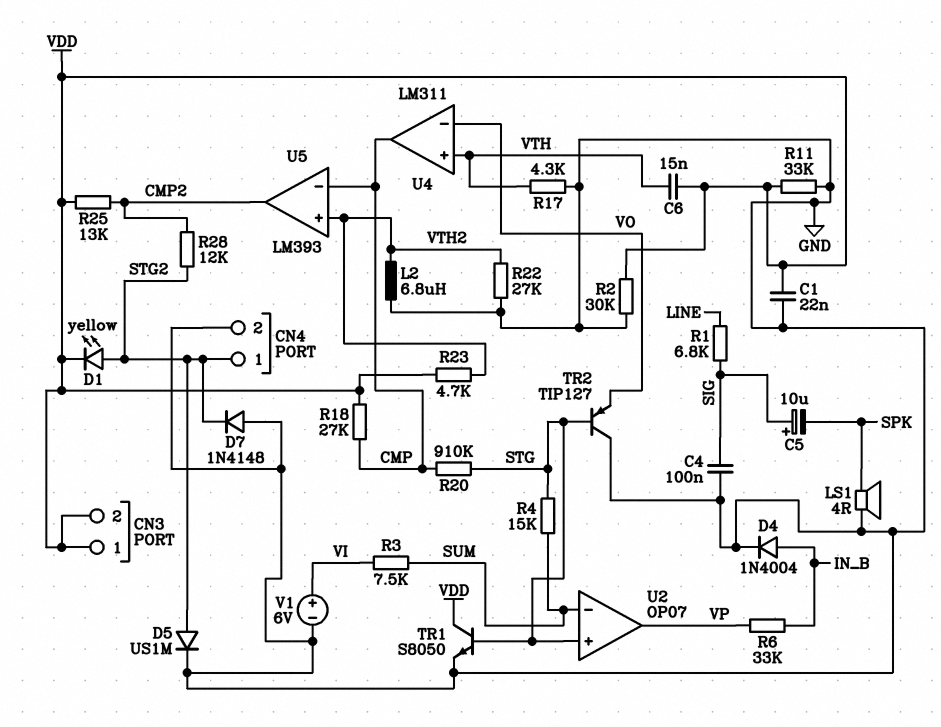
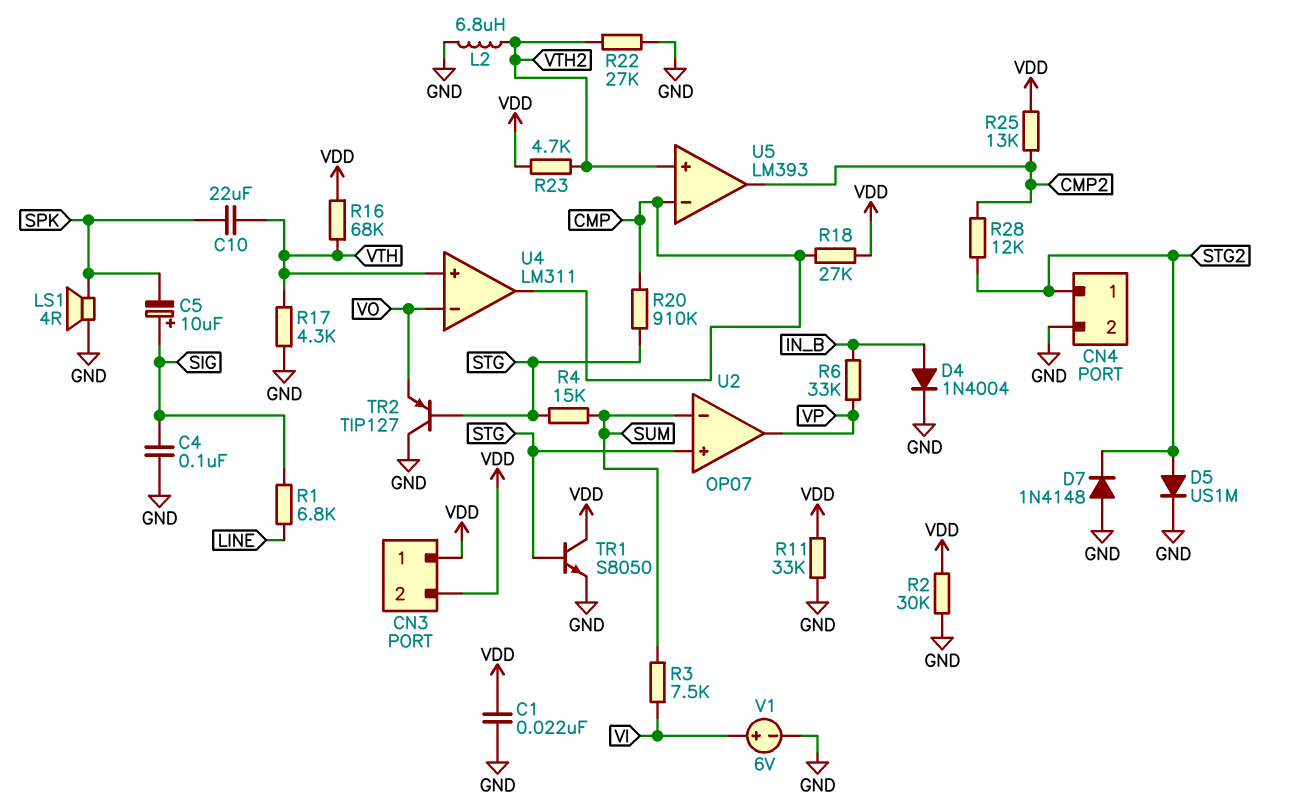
C6: 15nF (VDD, VTH) -> none
C10: none -> 22uF (SPK, VTH)
D1: LED yellow (A STG2, K VDD) -> none
R16: none -> 68k (VDD, VTH)

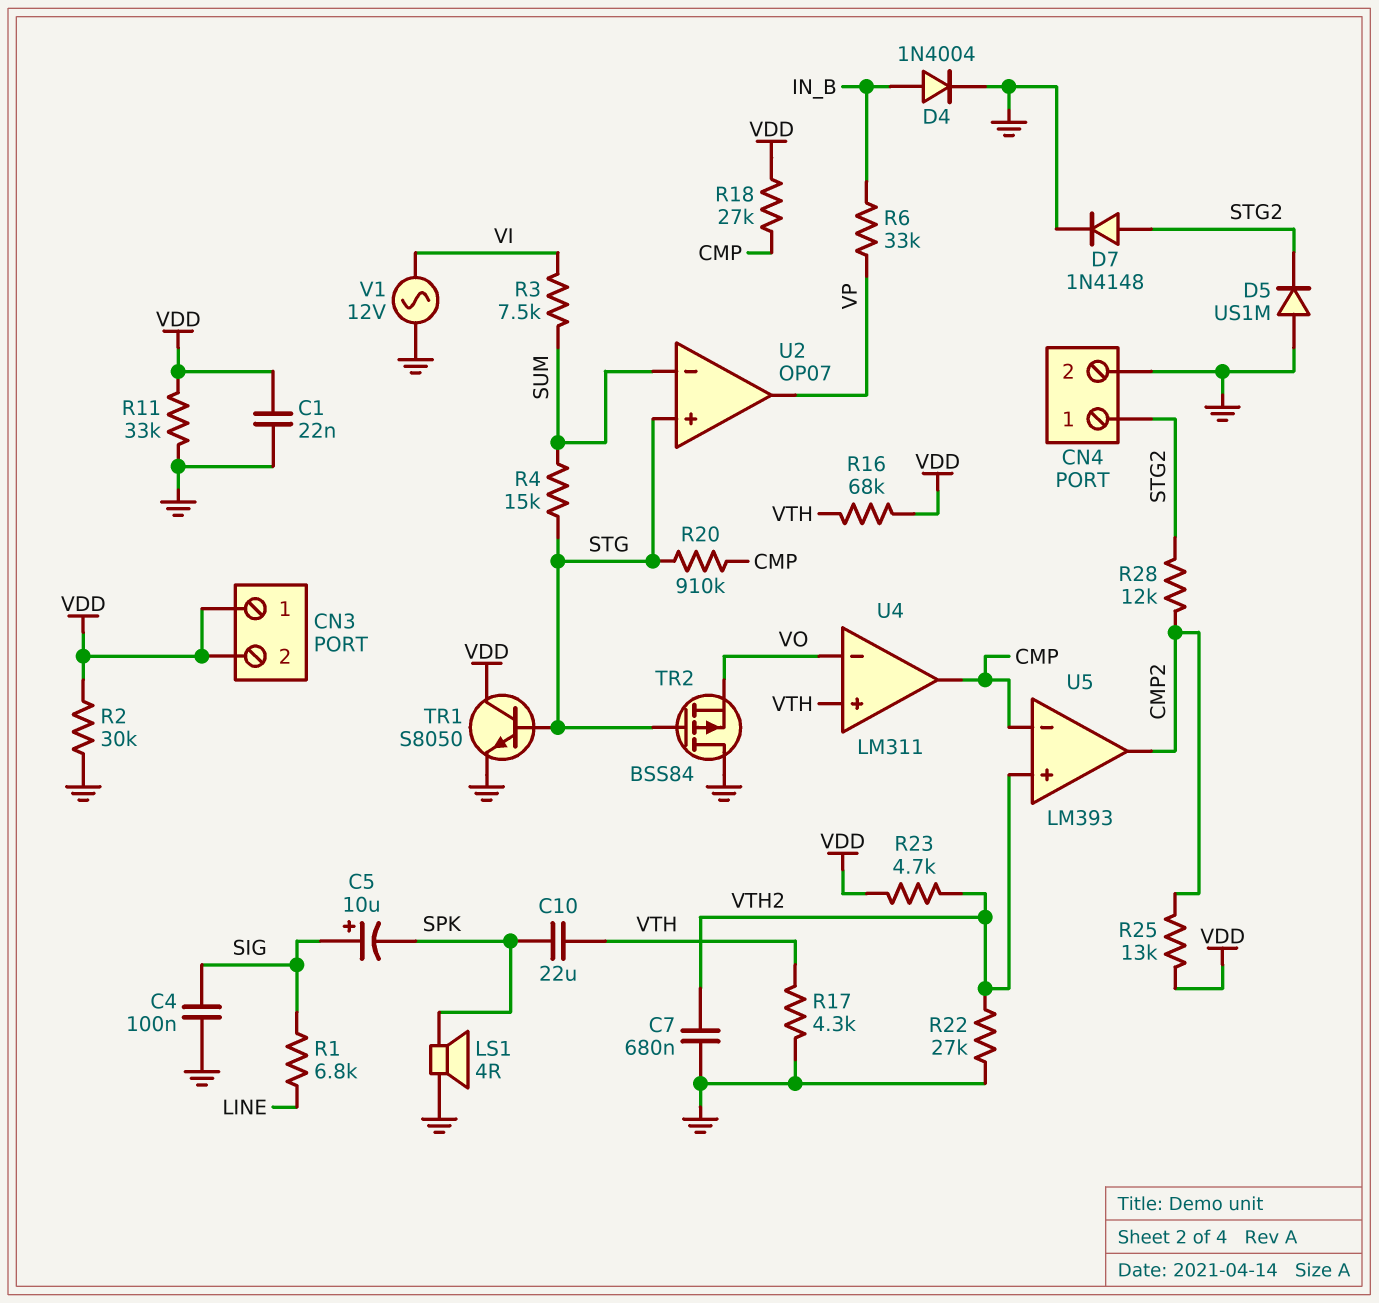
C7: none -> 680nF (GND, VTH2)
D5: diode US1M (A STG2, K GND) -> diode US1M (A GND, K STG2)
D7: diode 1N4148 (A GND, K STG2) -> diode 1N4148 (A STG2, K GND)
L2: 6.8uH (GND, VTH2) -> none
TR2: PNP TIP127 (B STG, C GND, E VO) -> PMOS BSS84 (G STG, D GND, S VO)
V1: 6V (plus VI, minus GND) -> AC 12V (GND, VI)

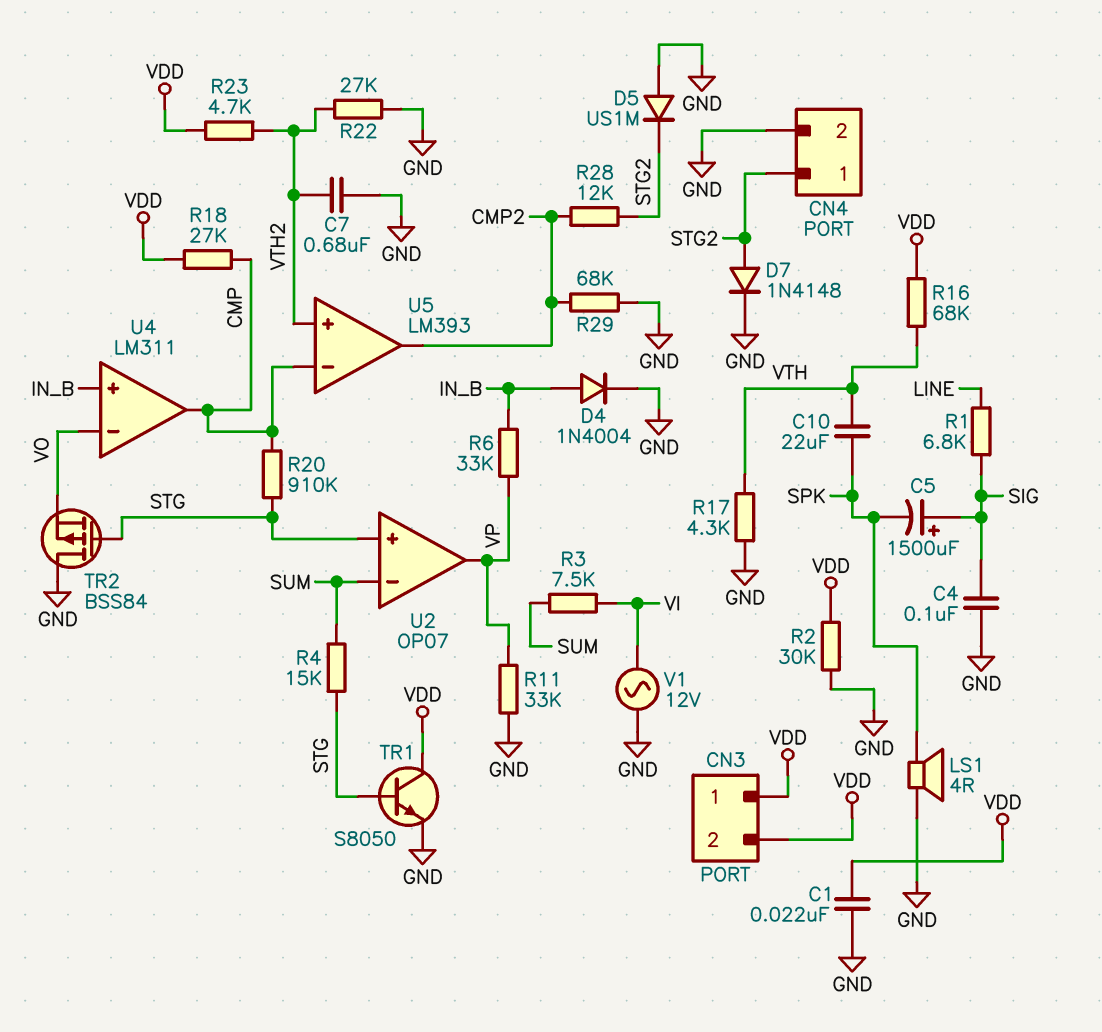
C5: 10uF (plus SIG, minus SPK) -> 1500uF (plus SIG, minus SPK)
R11: 33k (GND, VDD) -> 33k (GND, VP)
R25: 13k (CMP2, VDD) -> none
R29: none -> 68k (CMP2, GND)
U4 pin in+: VTH -> IN_B

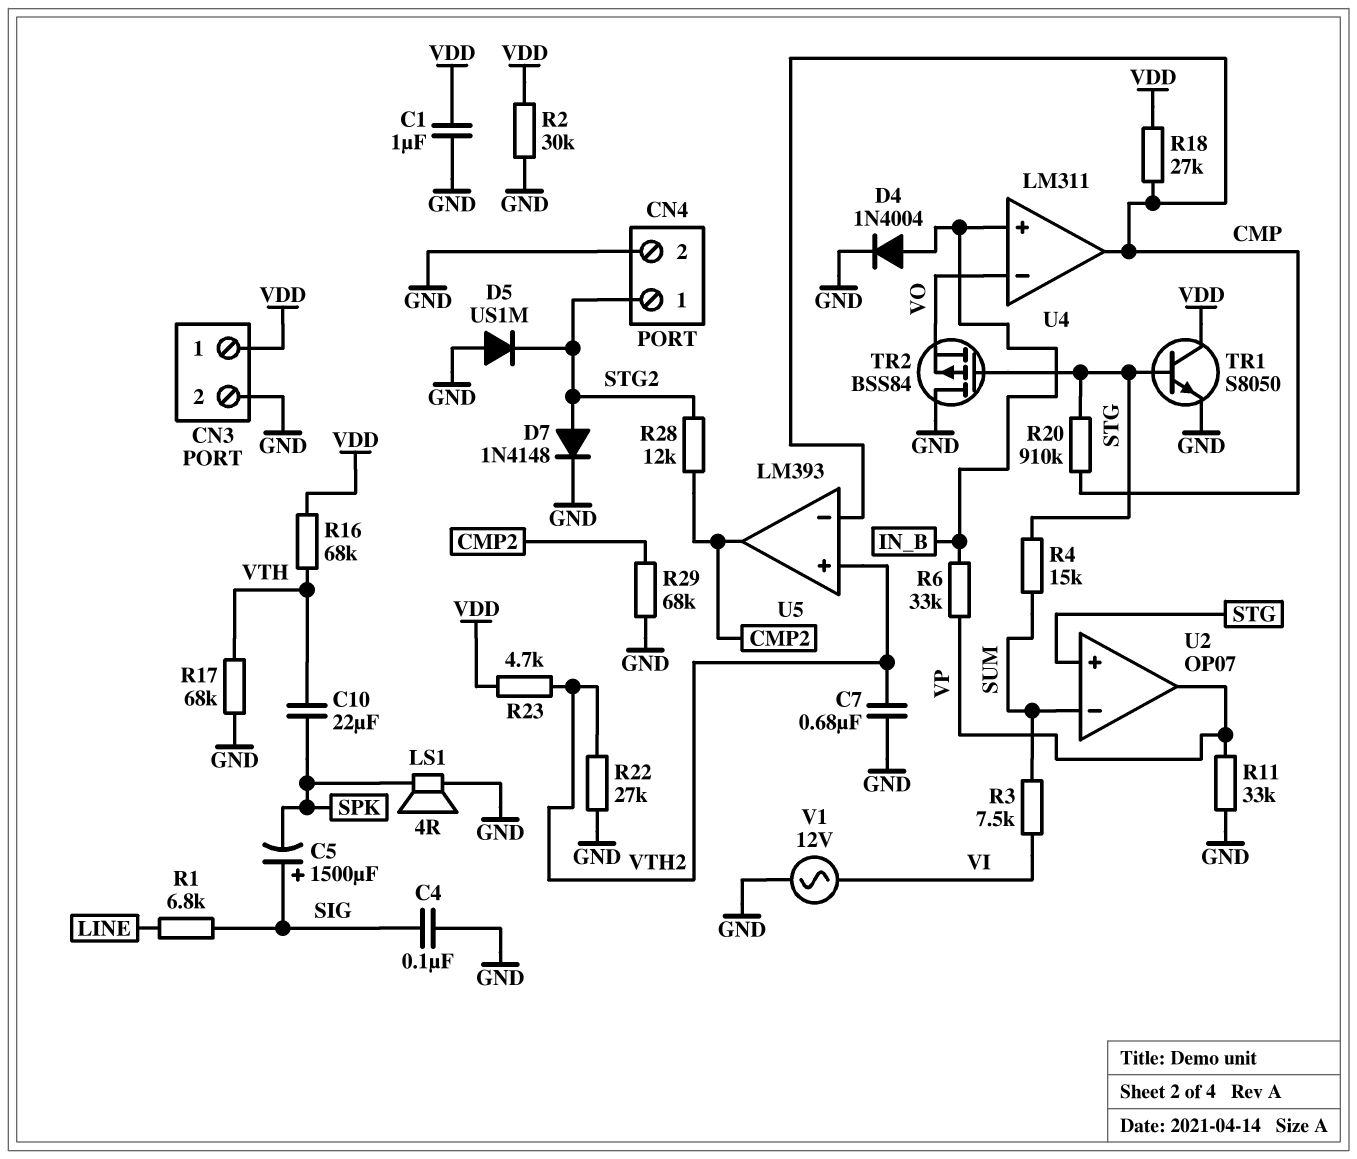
C1: 22nF (GND, VDD) -> 1uF (GND, VDD)
CN3 pin 2: VDD -> GND
R17: 4.3k (GND, VTH) -> 68k (GND, VTH)

